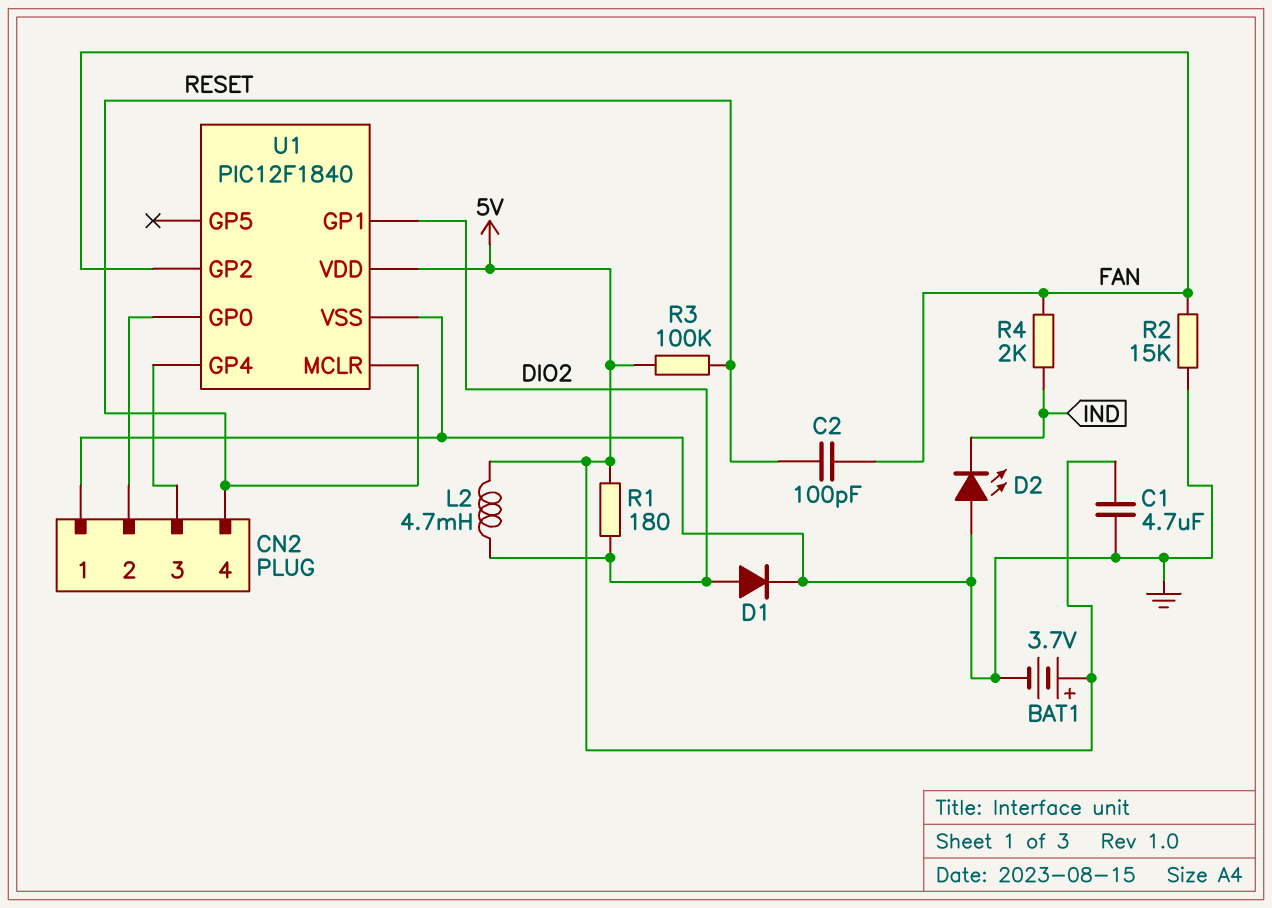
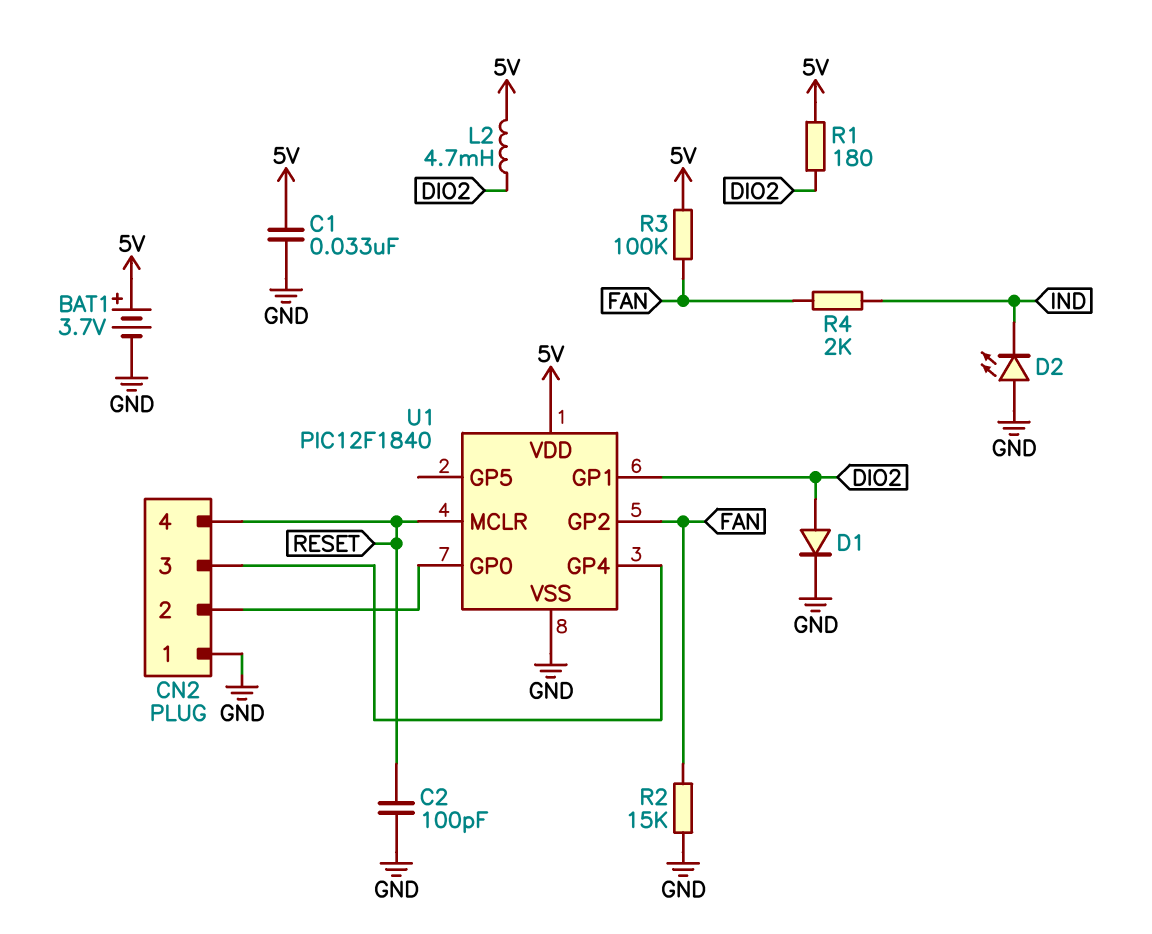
C1: 4.7uF (5V, GND) -> 33nF (5V, GND)
C2: 100pF (FAN, RESET) -> 100pF (GND, RESET)
R3: 100k (5V, RESET) -> 100k (5V, FAN)

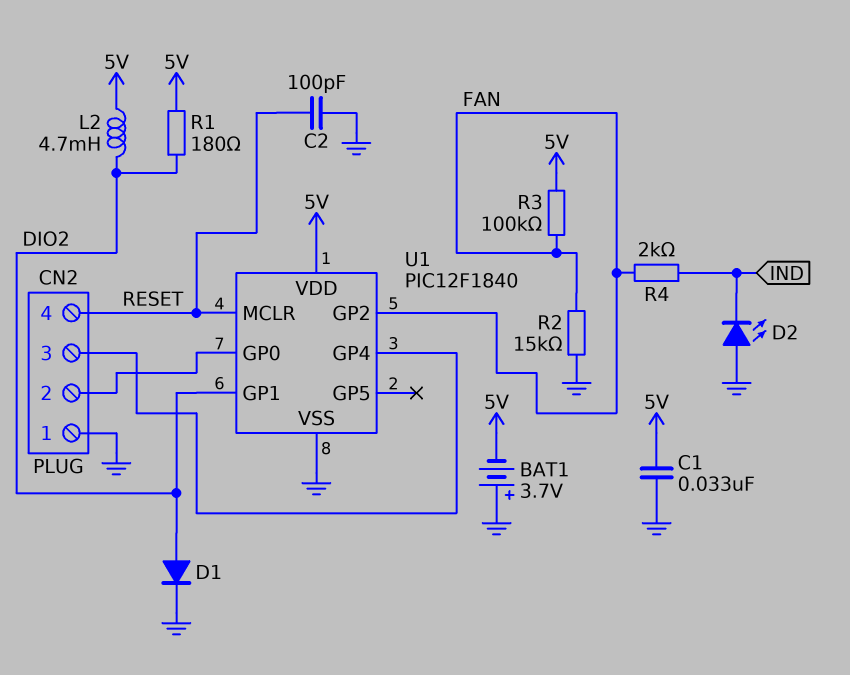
BAT1: 3.7V (plus 5V, minus GND) -> 3.7V (plus GND, minus 5V)

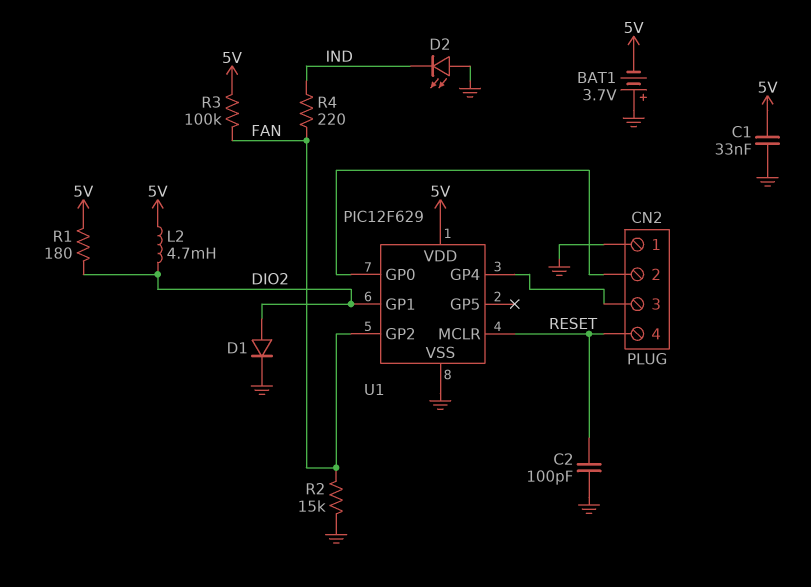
R4: 2k (FAN, IND) -> 220 (FAN, IND)
U1: PIC12F1840 -> PIC12F629

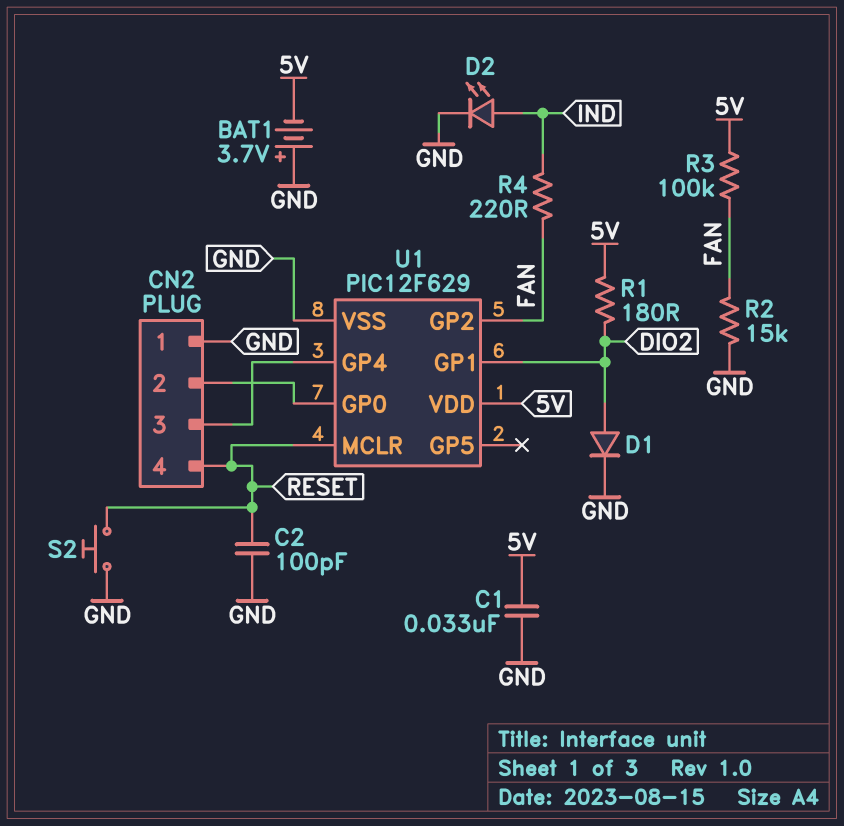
D2: LED (A GND, K IND) -> LED (A IND, K GND)
L2: 4.7mH (5V, DIO2) -> none
S2: none -> button (GND, RESET)

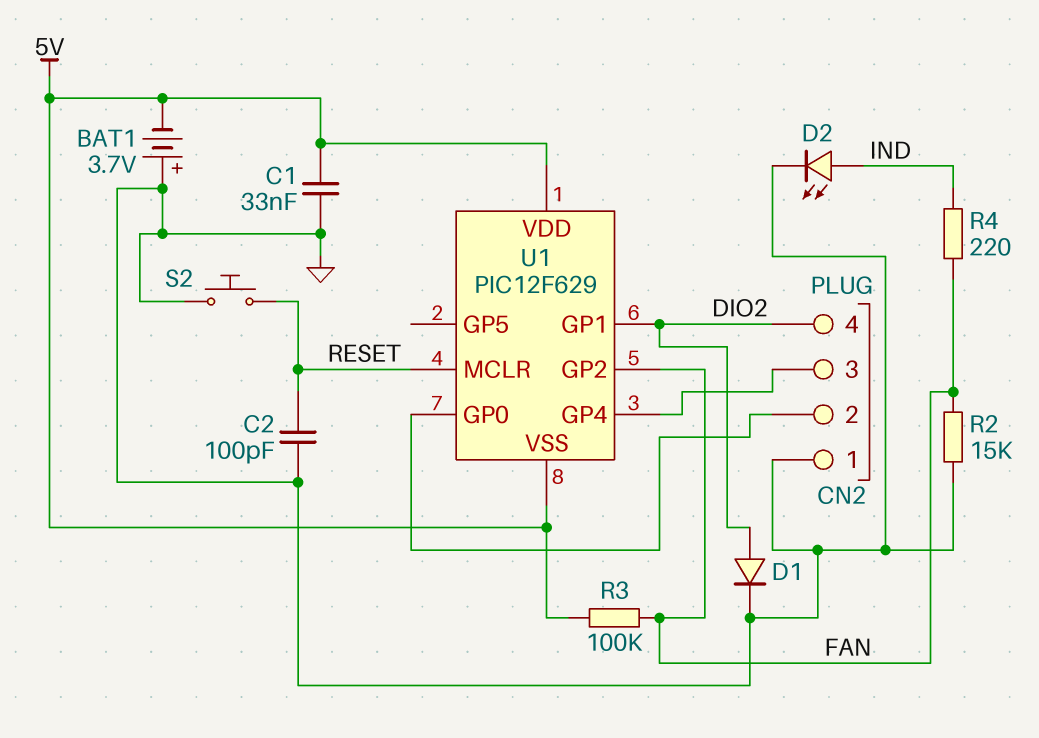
CN2 pin 4: RESET -> DIO2
R1: 180 (5V, DIO2) -> none
U1 pin VSS: GND -> 5V

